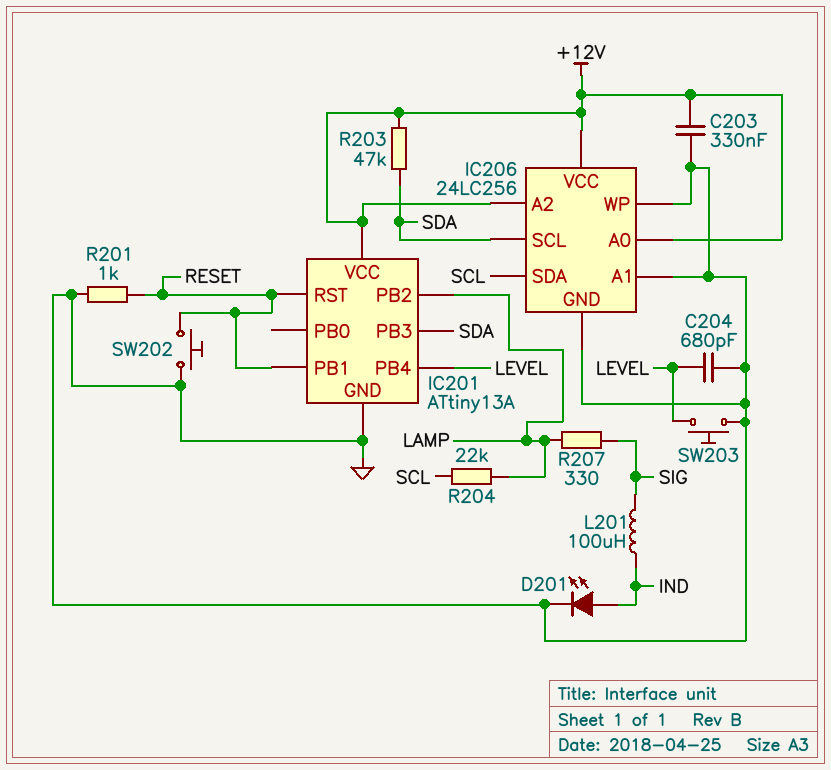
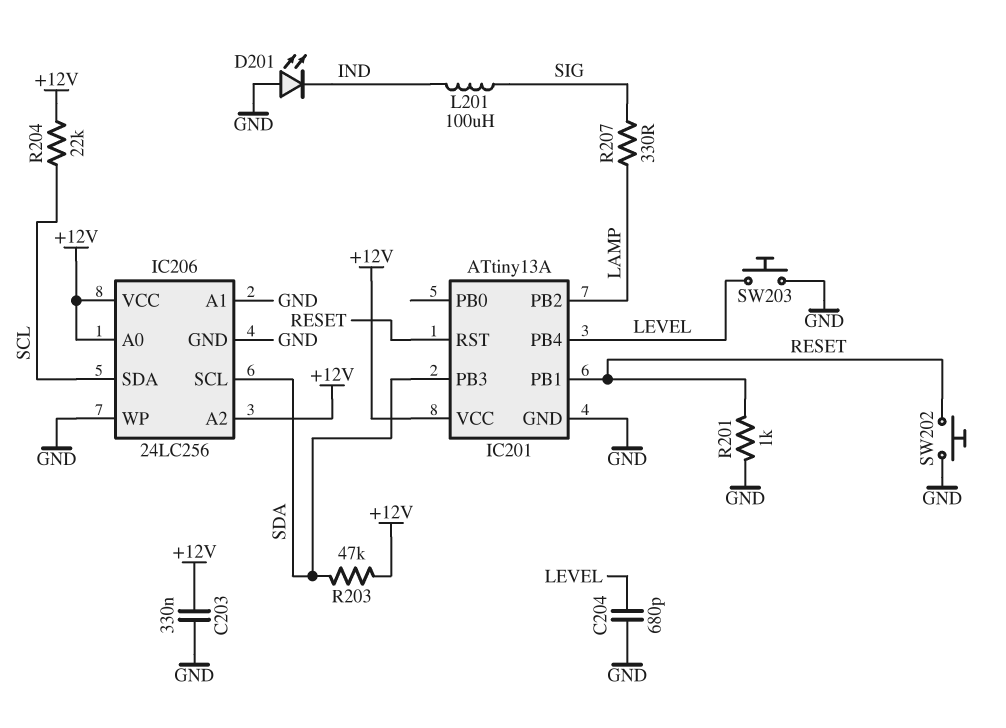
D201: LED (A IND, K GND) -> LED (A GND, K IND)
R204: 22k (LAMP, SCL) -> 22k (+12V, SCL)

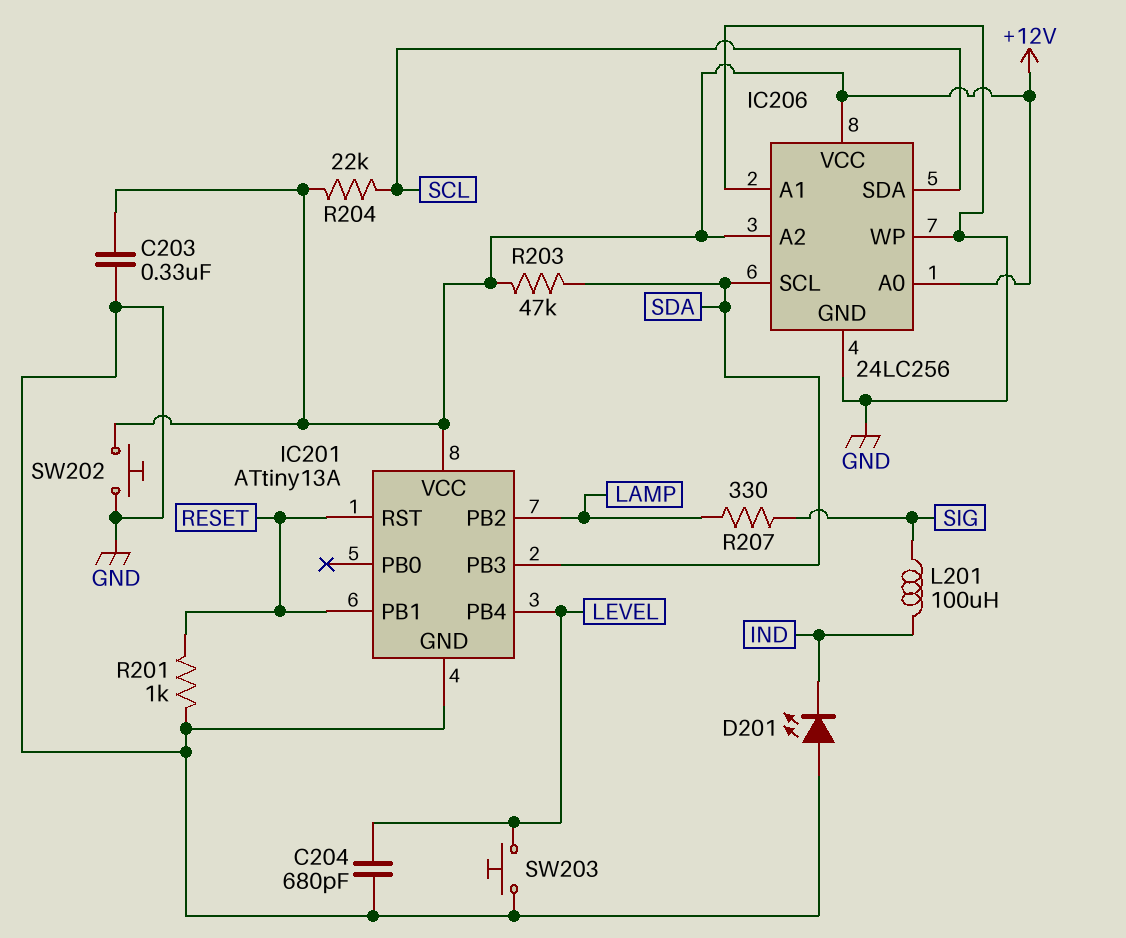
SW202: button (GND, RESET) -> button (+12V, GND)

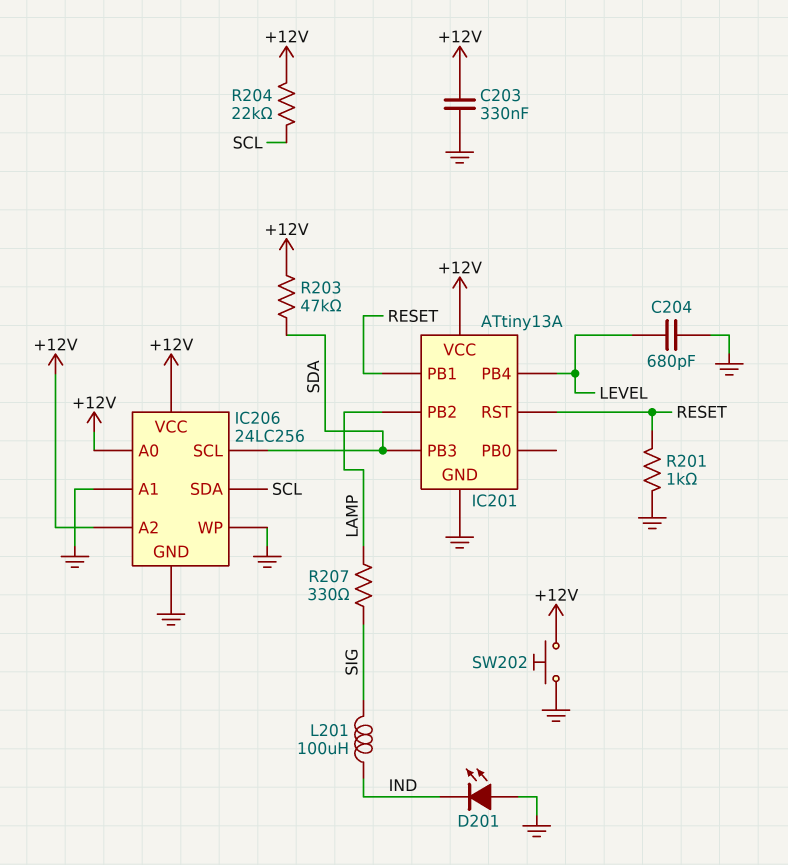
SW203: button (GND, LEVEL) -> none

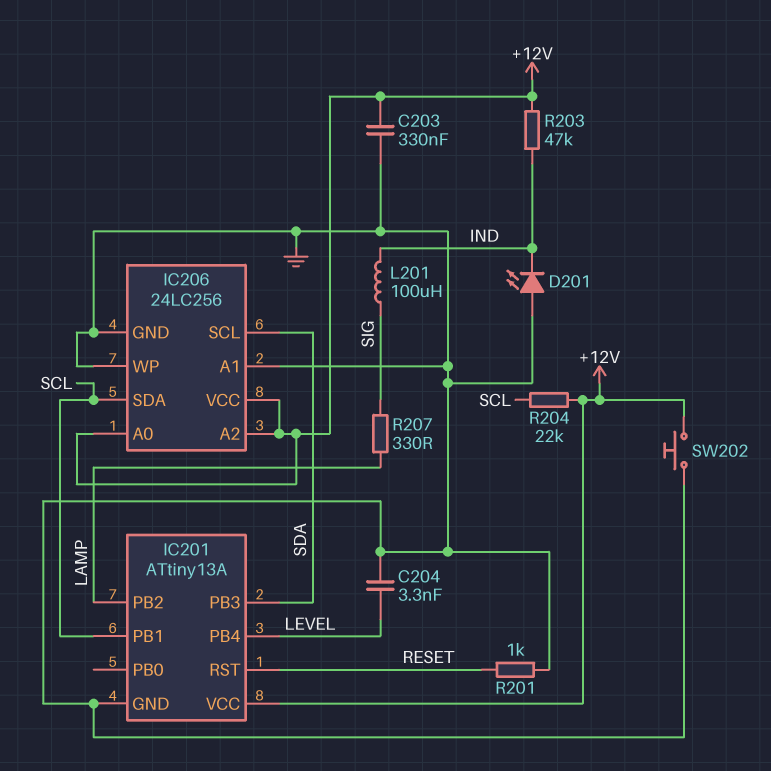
C204: 680pF (GND, LEVEL) -> 3.3nF (GND, LEVEL)
IC201 pin PB1: RESET -> SCL
R203: 47k (+12V, SDA) -> 47k (+12V, IND)

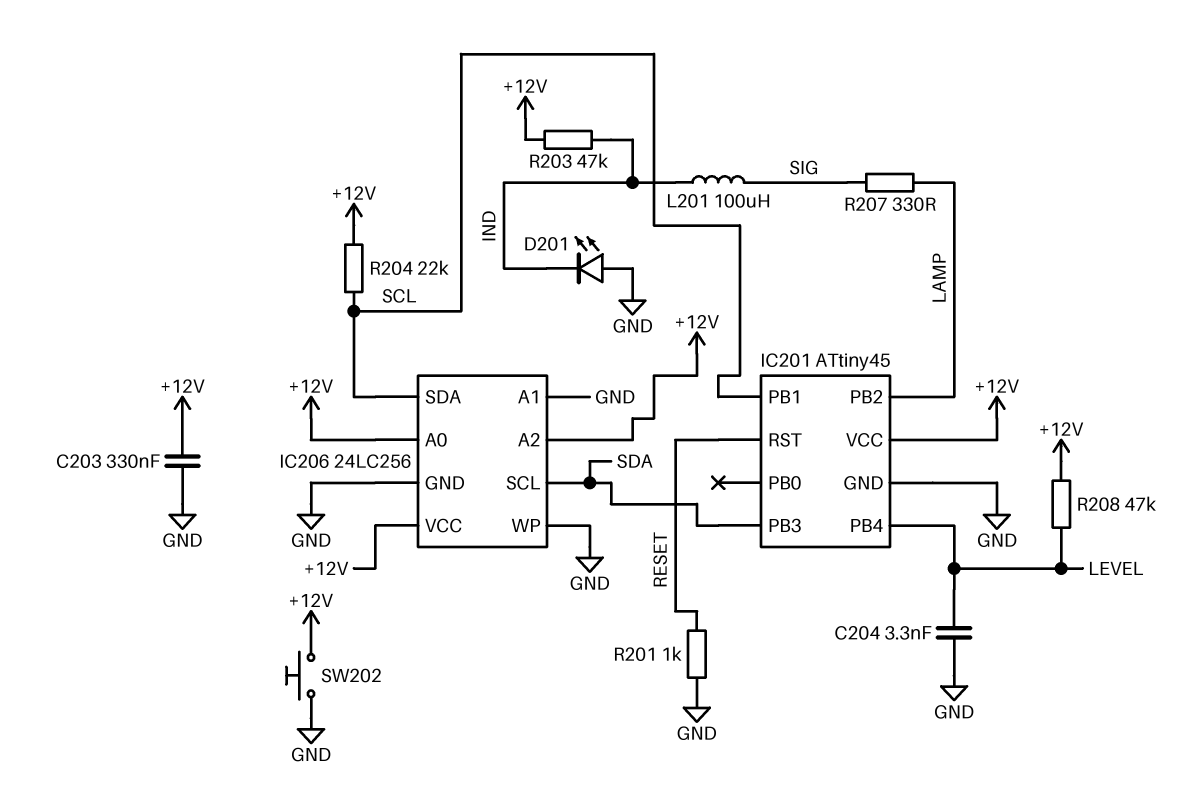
IC201: ATtiny13A -> ATtiny45
R208: none -> 47k (+12V, LEVEL)

